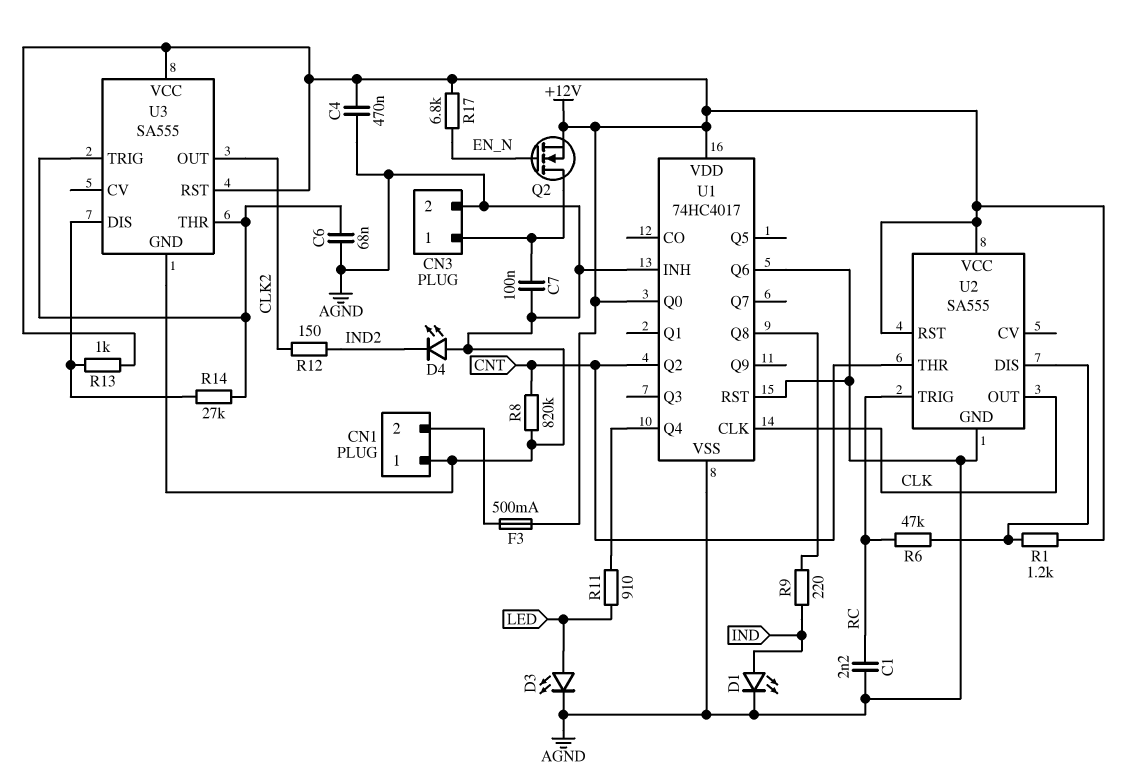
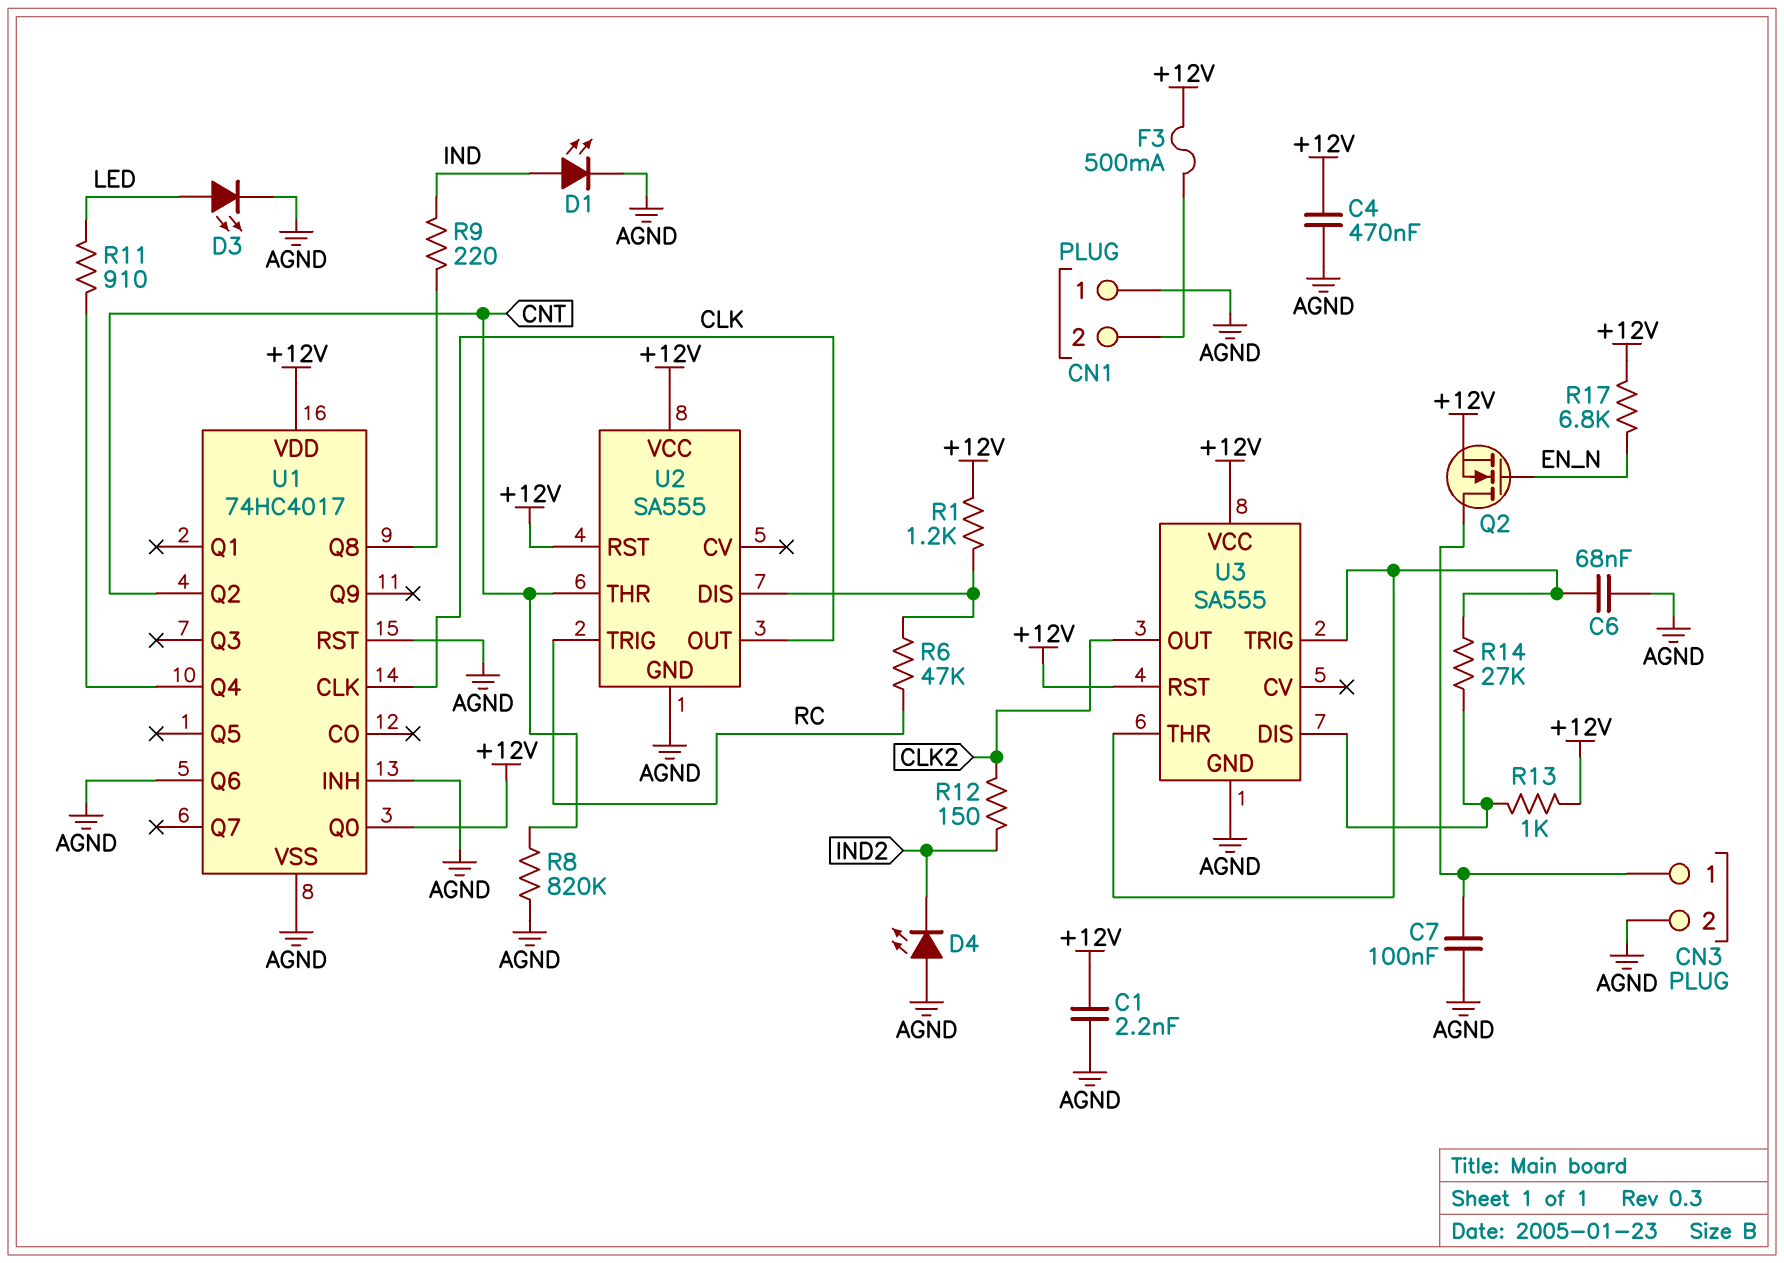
C1: 2.2nF (AGND, RC) -> 2.2nF (+12V, AGND)

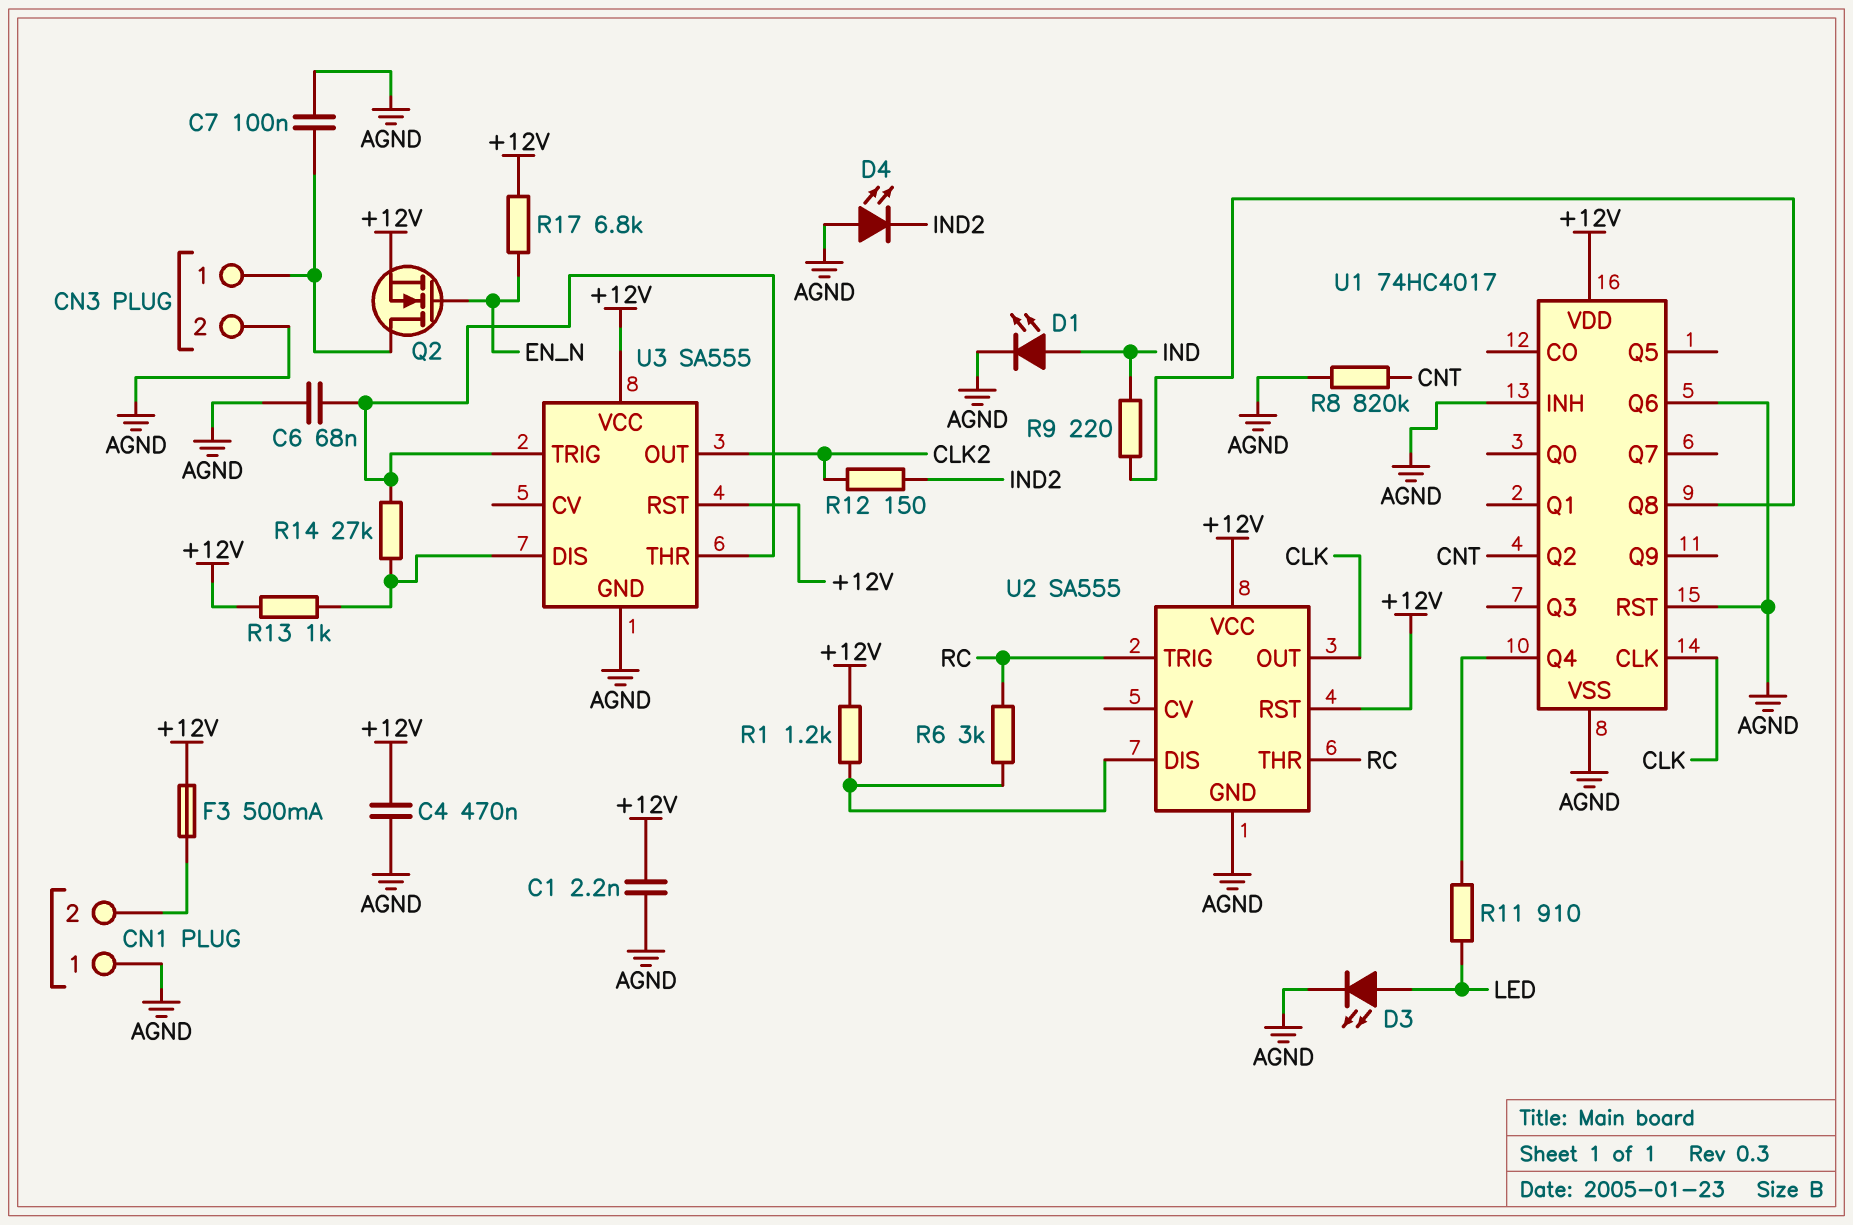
R6: 47k (RC, U2/DIS) -> 3k (RC, U2/DIS)
U1 pin Q0: +12V -> none
U2 pin THR: CNT -> RC

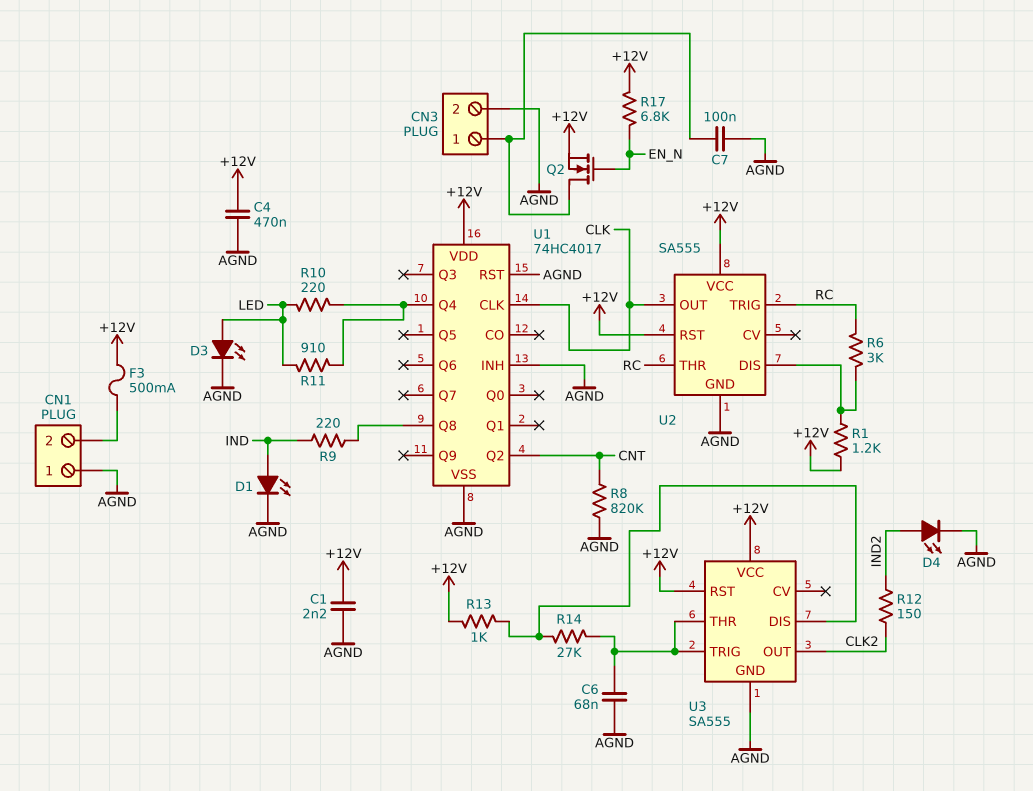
D4: LED (A AGND, K IND2) -> LED (A IND2, K AGND)
R10: none -> 220 (LED, U1/Q4)
U1 pin Q6: AGND -> none

